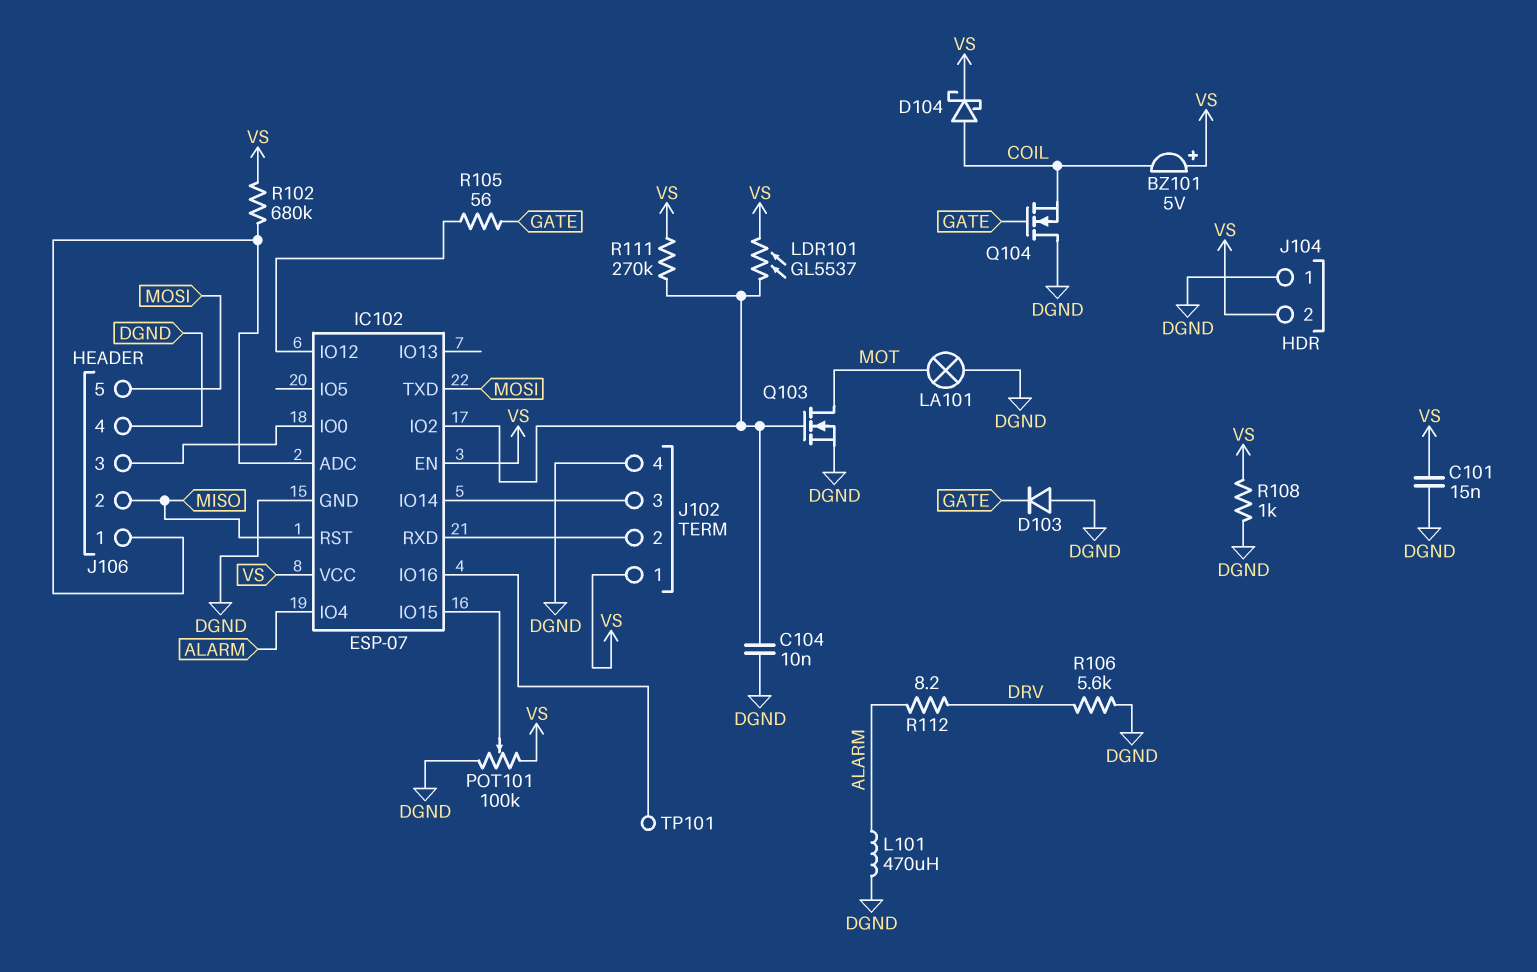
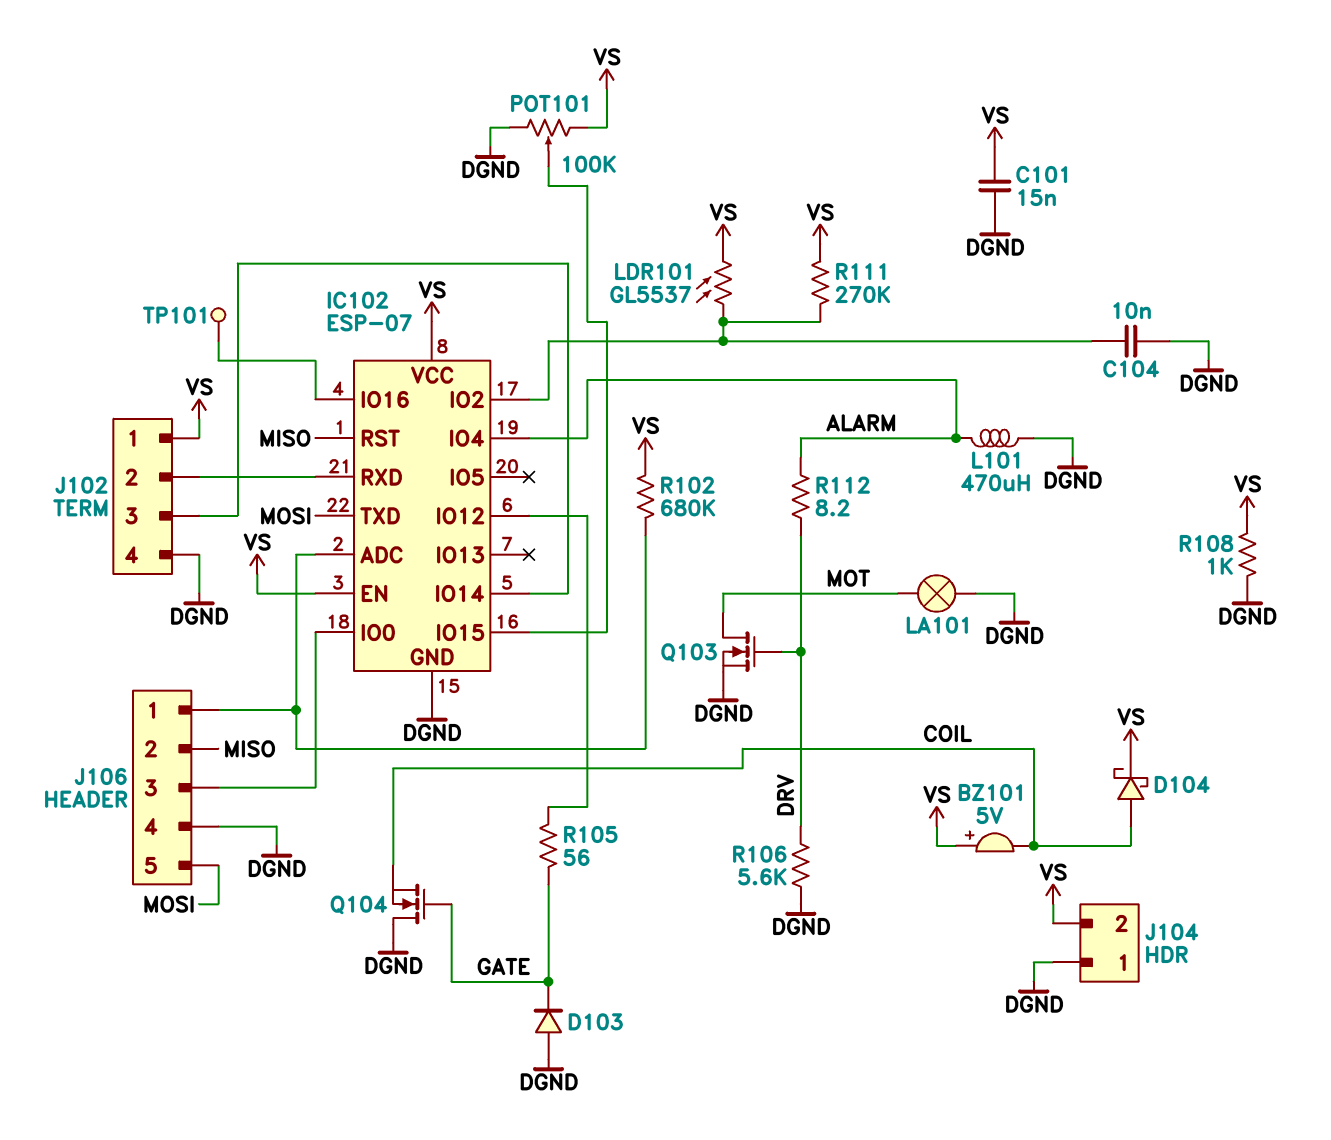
Q103: NMOS (G IC102/IO2, D MOT, S DGND) -> NMOS (G DRV, D MOT, S DGND)

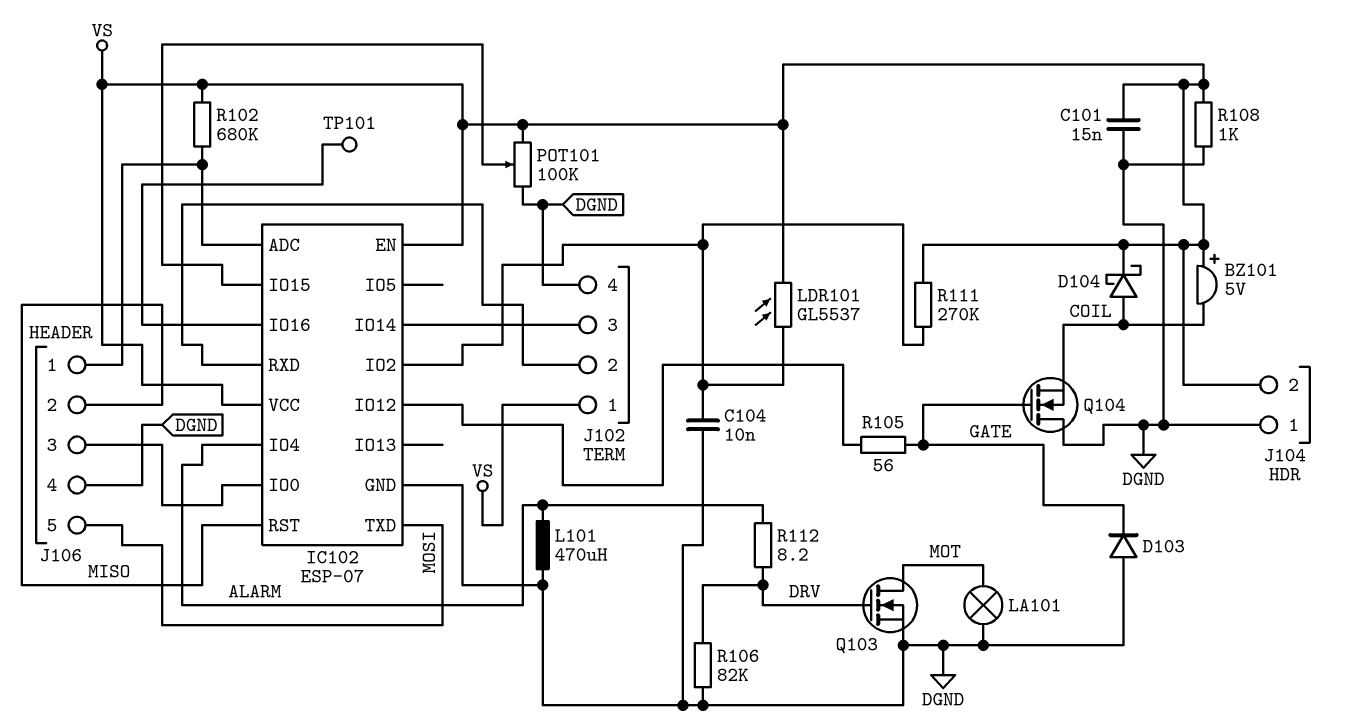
R106: 5.6k (DGND, DRV) -> 82k (DGND, DRV)

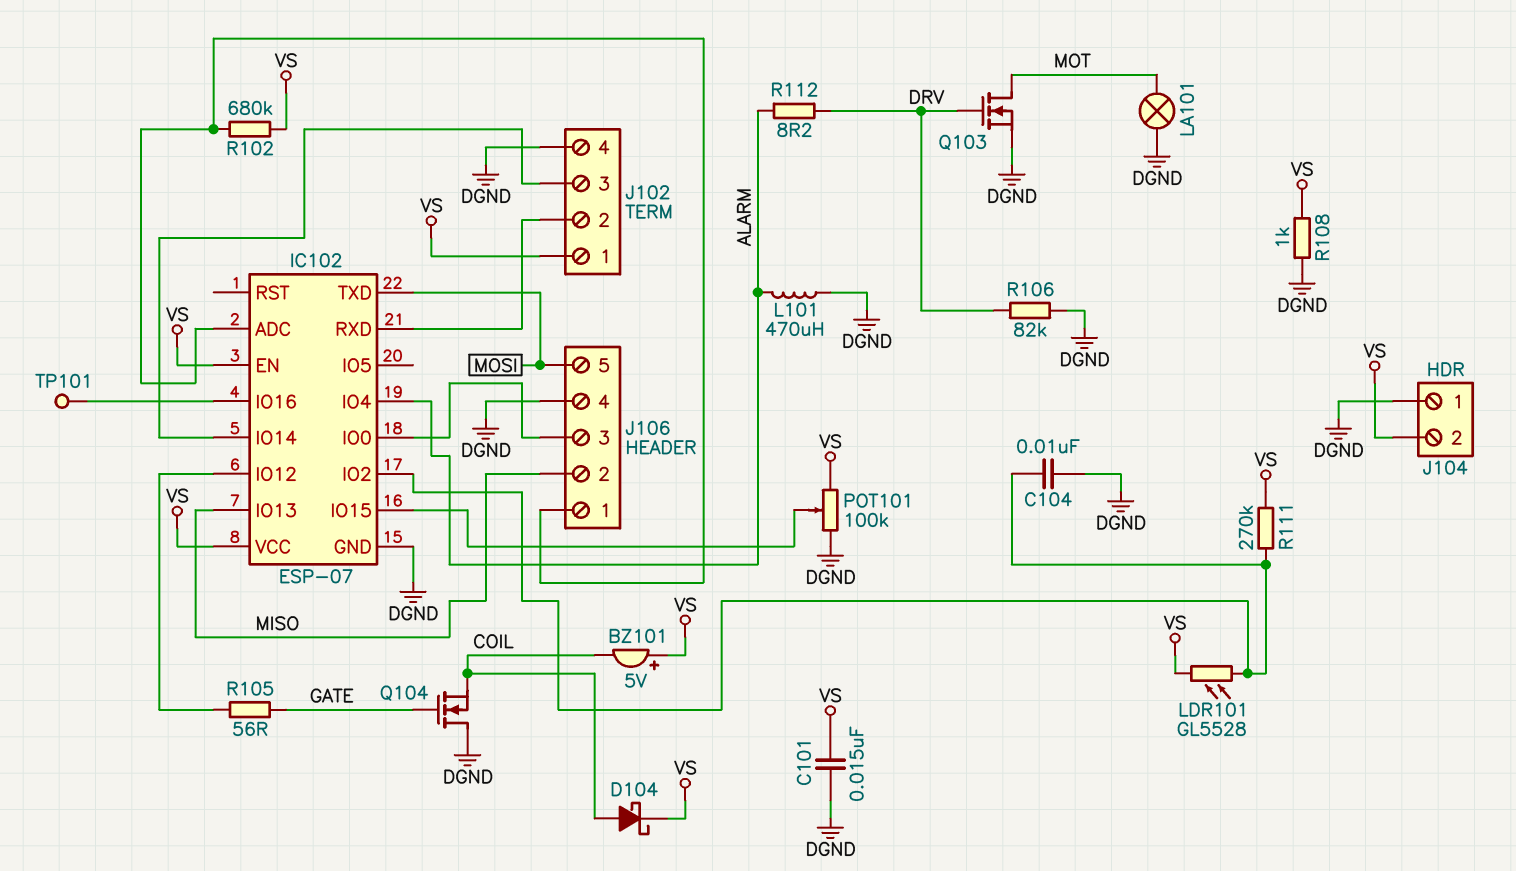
D103: diode (A DGND, K GATE) -> none
IC102 pin IO13: none -> MISO
IC102 pin RST: MISO -> none
LDR101: GL5537 (IC102/IO2, VS) -> GL5528 (IC102/IO2, VS)

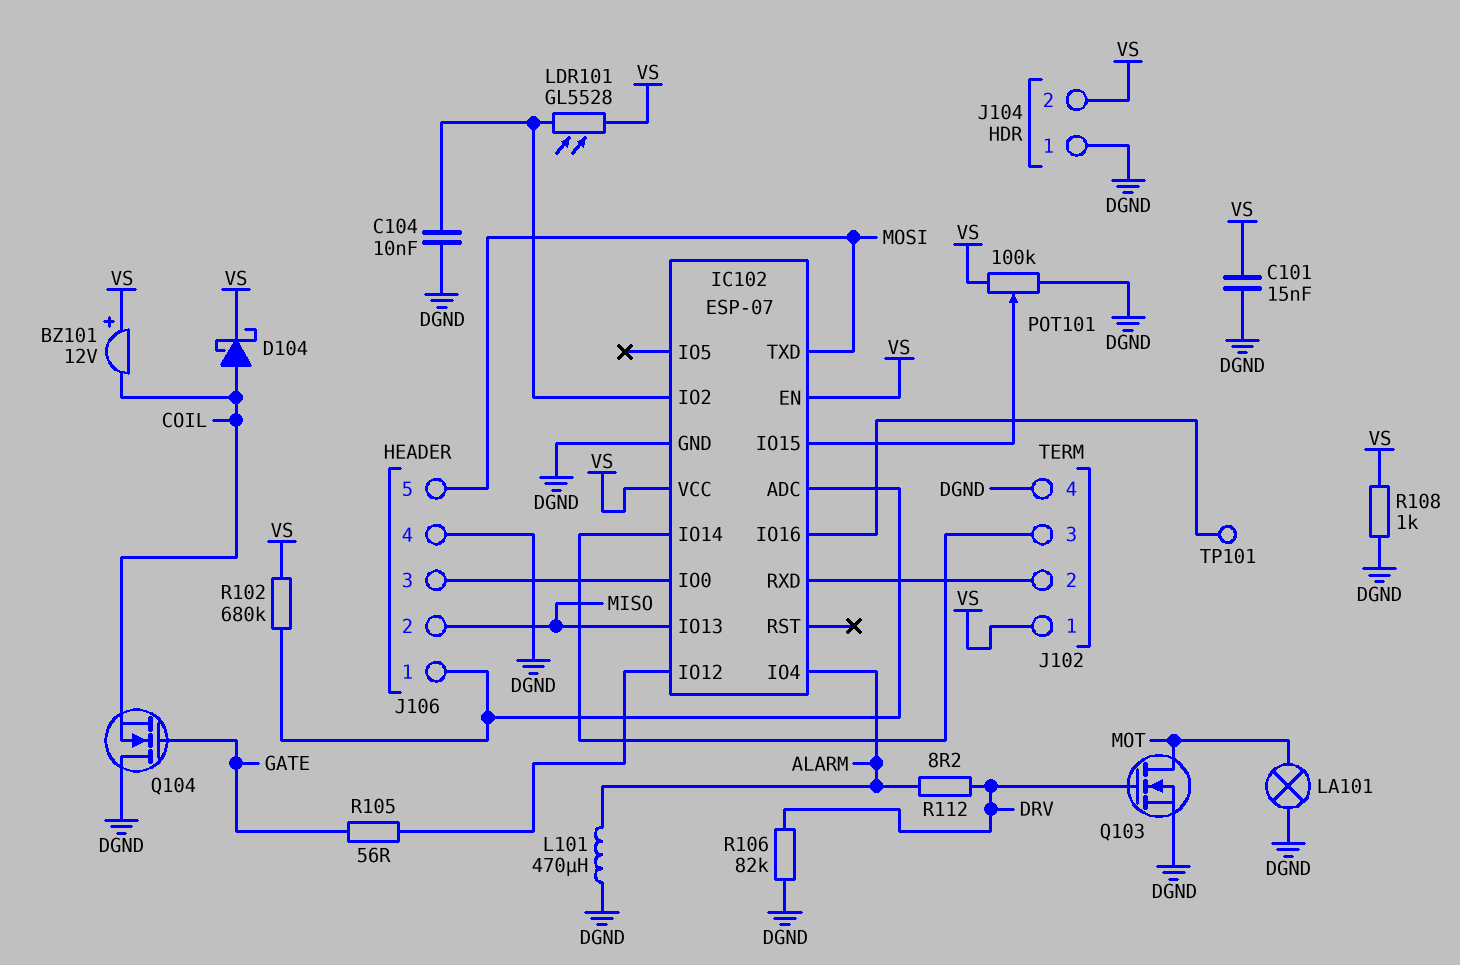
BZ101: buzzer 5V (plus VS, minus COIL) -> buzzer 12V (plus VS, minus COIL)
R111: 270k (IC102/IO2, VS) -> none

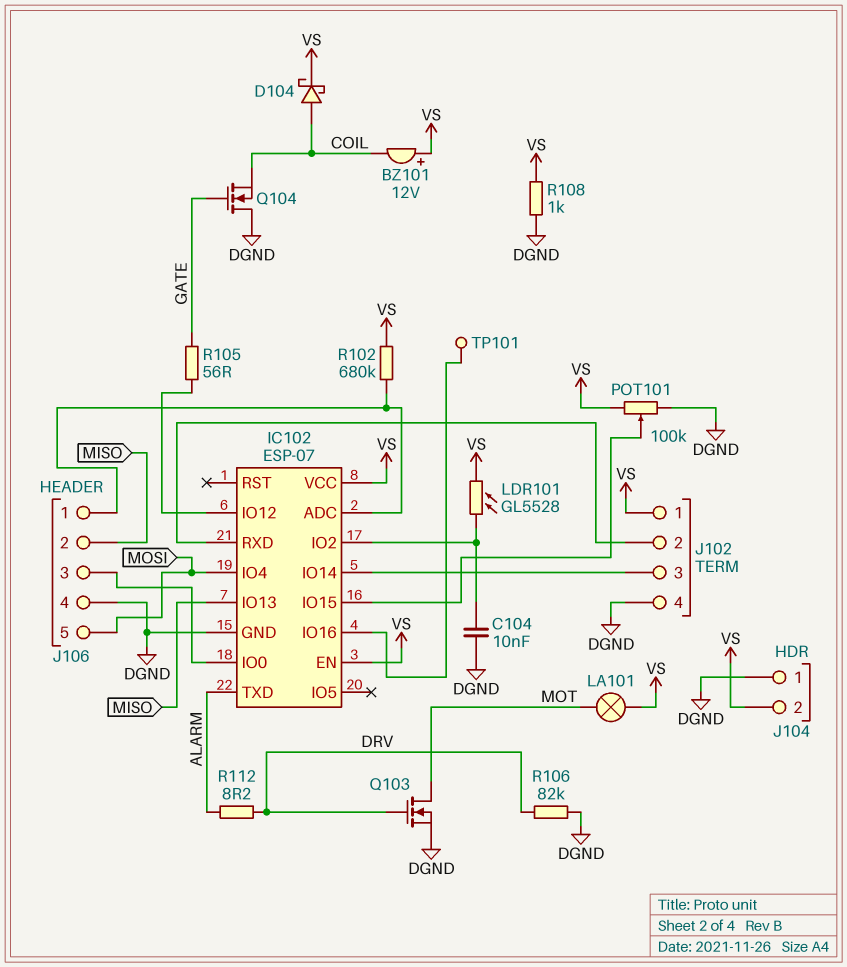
C101: 15nF (DGND, VS) -> none
IC102 pin IO4: ALARM -> MOSI
IC102 pin TXD: MOSI -> ALARM
L101: 470uH (ALARM, DGND) -> none
LA101: lamp (DGND, MOT) -> lamp (MOT, VS)

